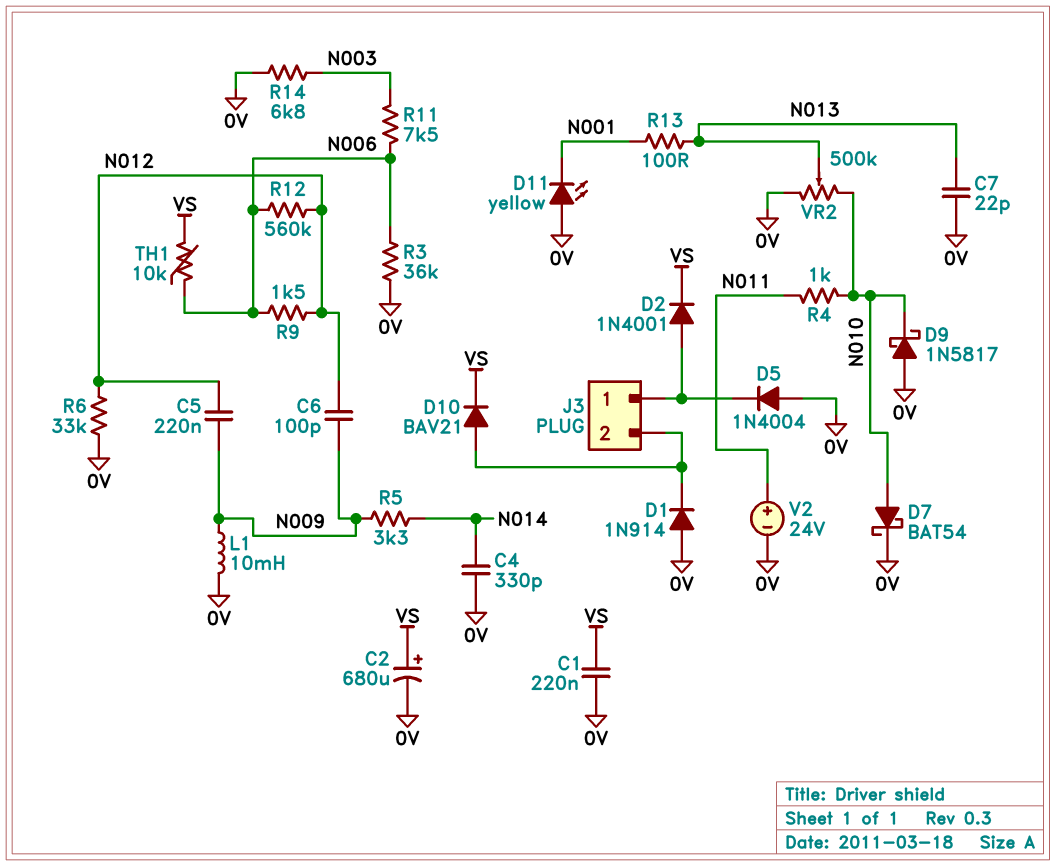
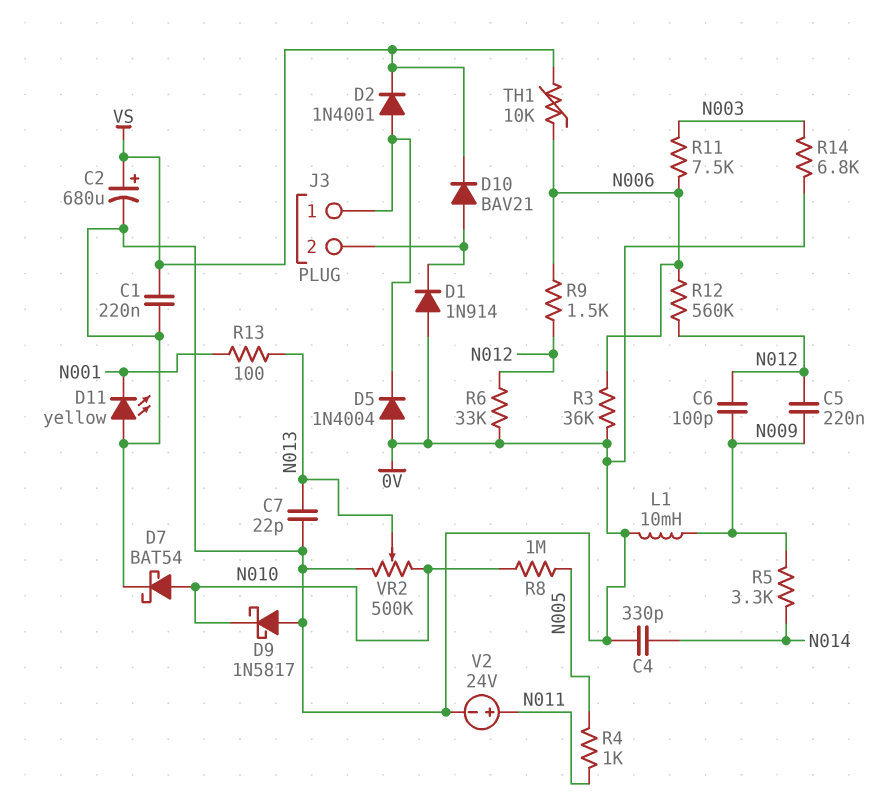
R4: 1k (N010, N011) -> 1k (N005, N011)
R8: none -> 1M (N005, N010)

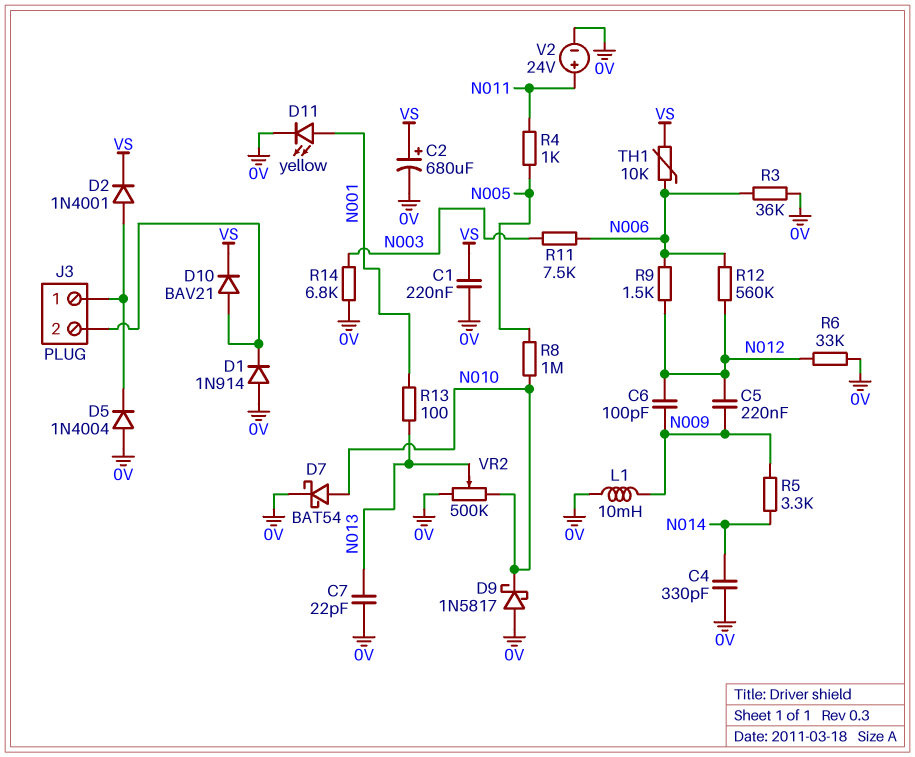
D11: LED yellow (A 0V, K N001) -> LED yellow (A N001, K 0V)

